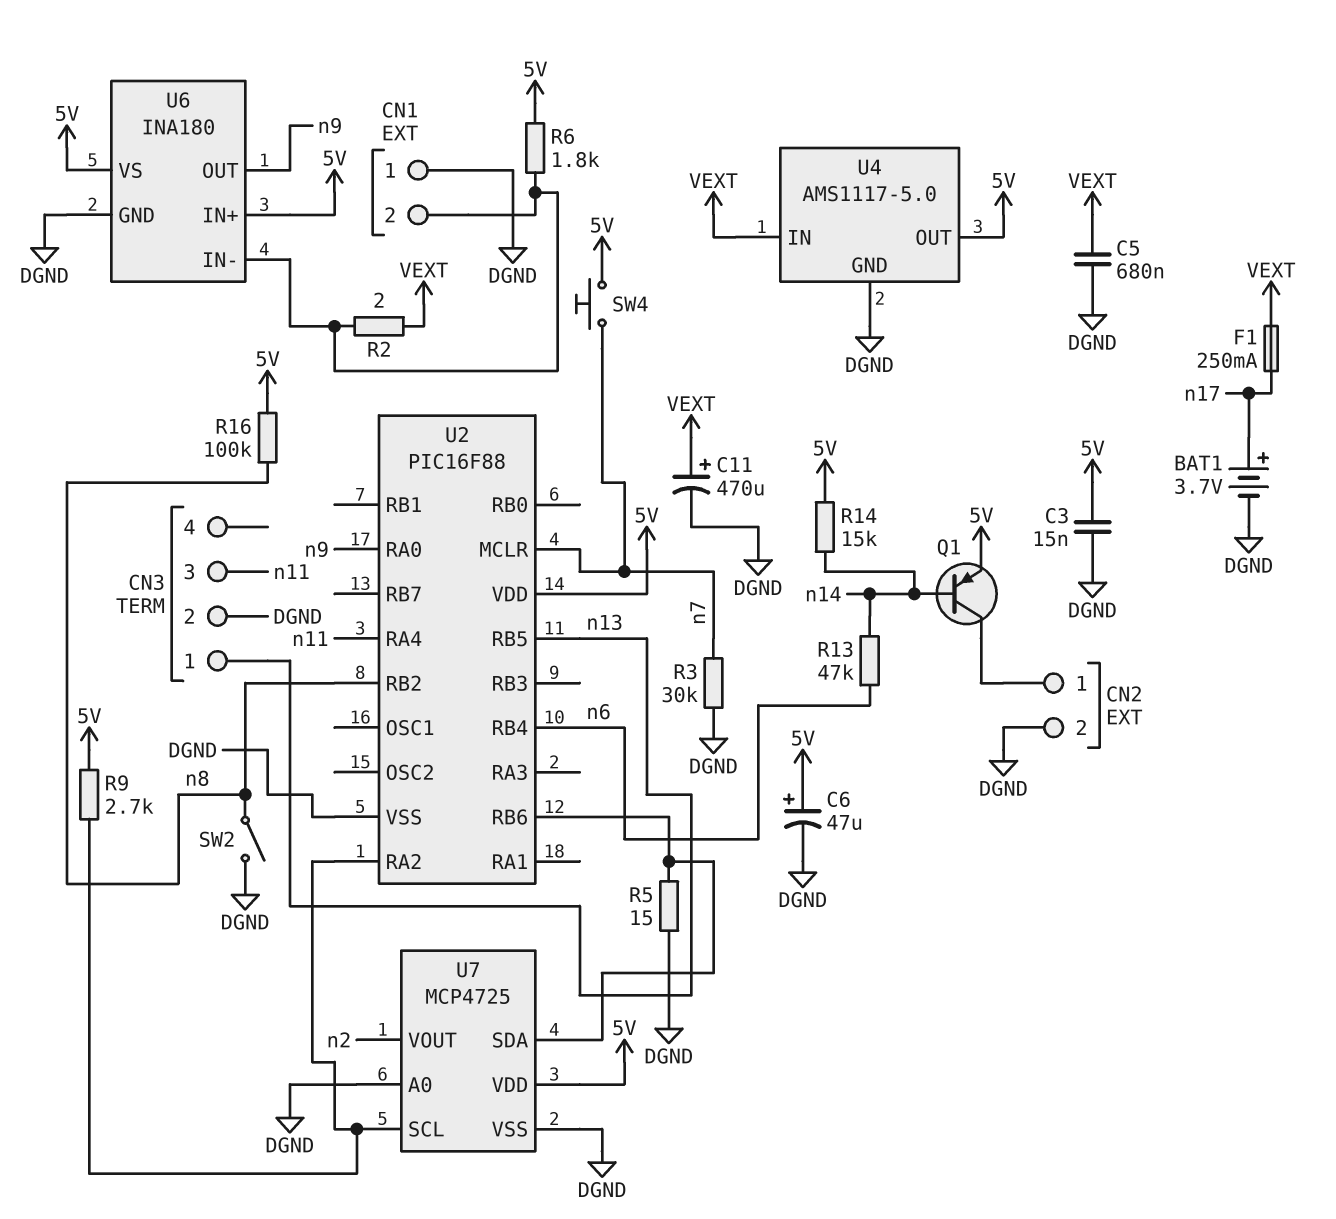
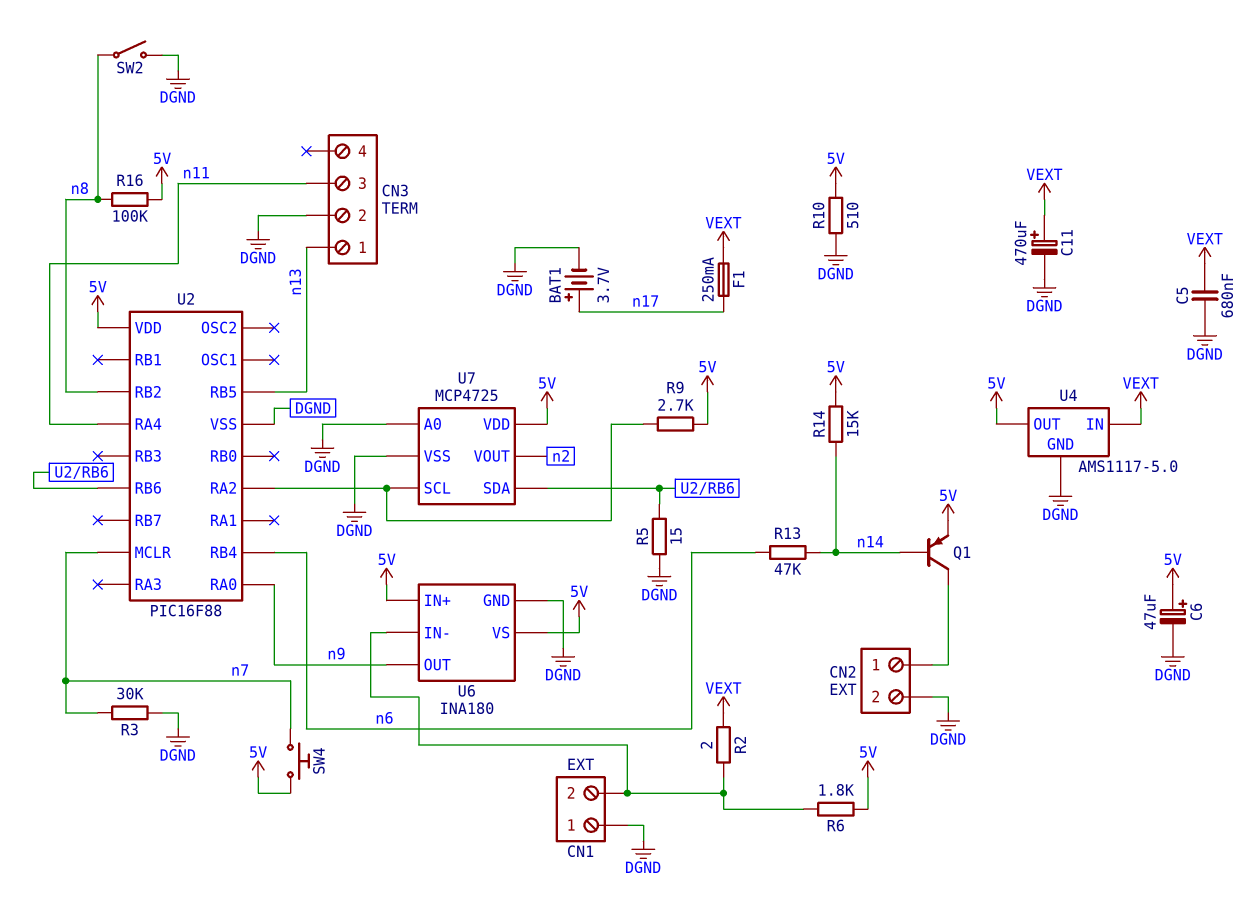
C3: 15nF (5V, DGND) -> none
R10: none -> 510 (5V, DGND)

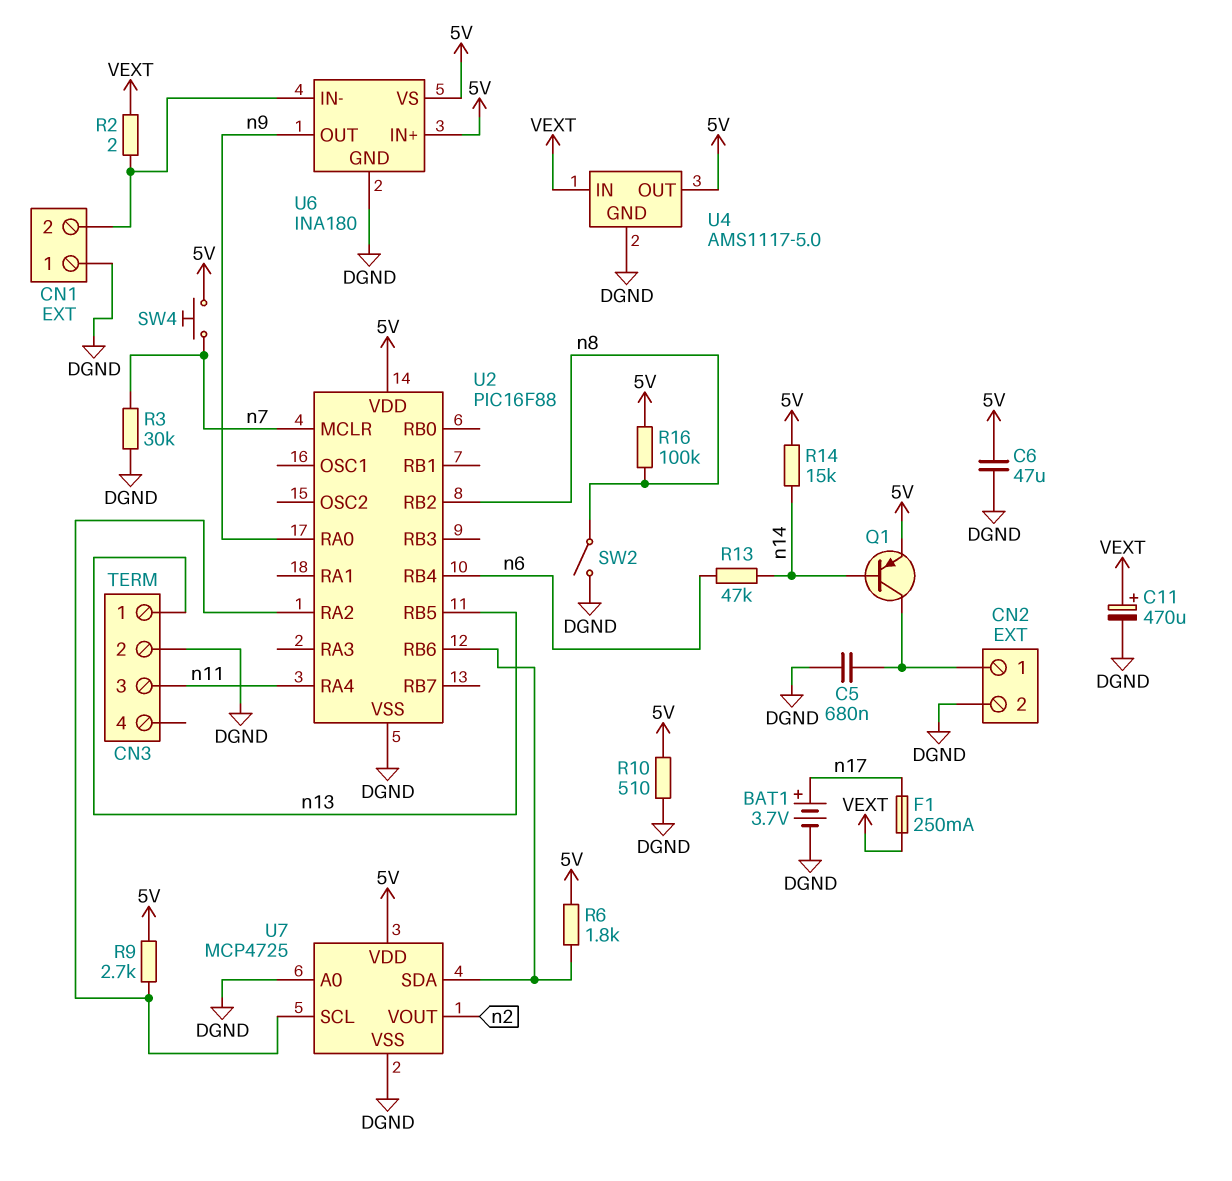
C5: 680nF (DGND, VEXT) -> 680nF (CN2/1, DGND)
C6: 47uF (plus 5V, minus DGND) -> 47uF (5V, DGND)
R5: 15 (DGND, U2/RB6) -> none
R6: 1.8k (5V, CN1/2) -> 1.8k (5V, U2/RB6)

